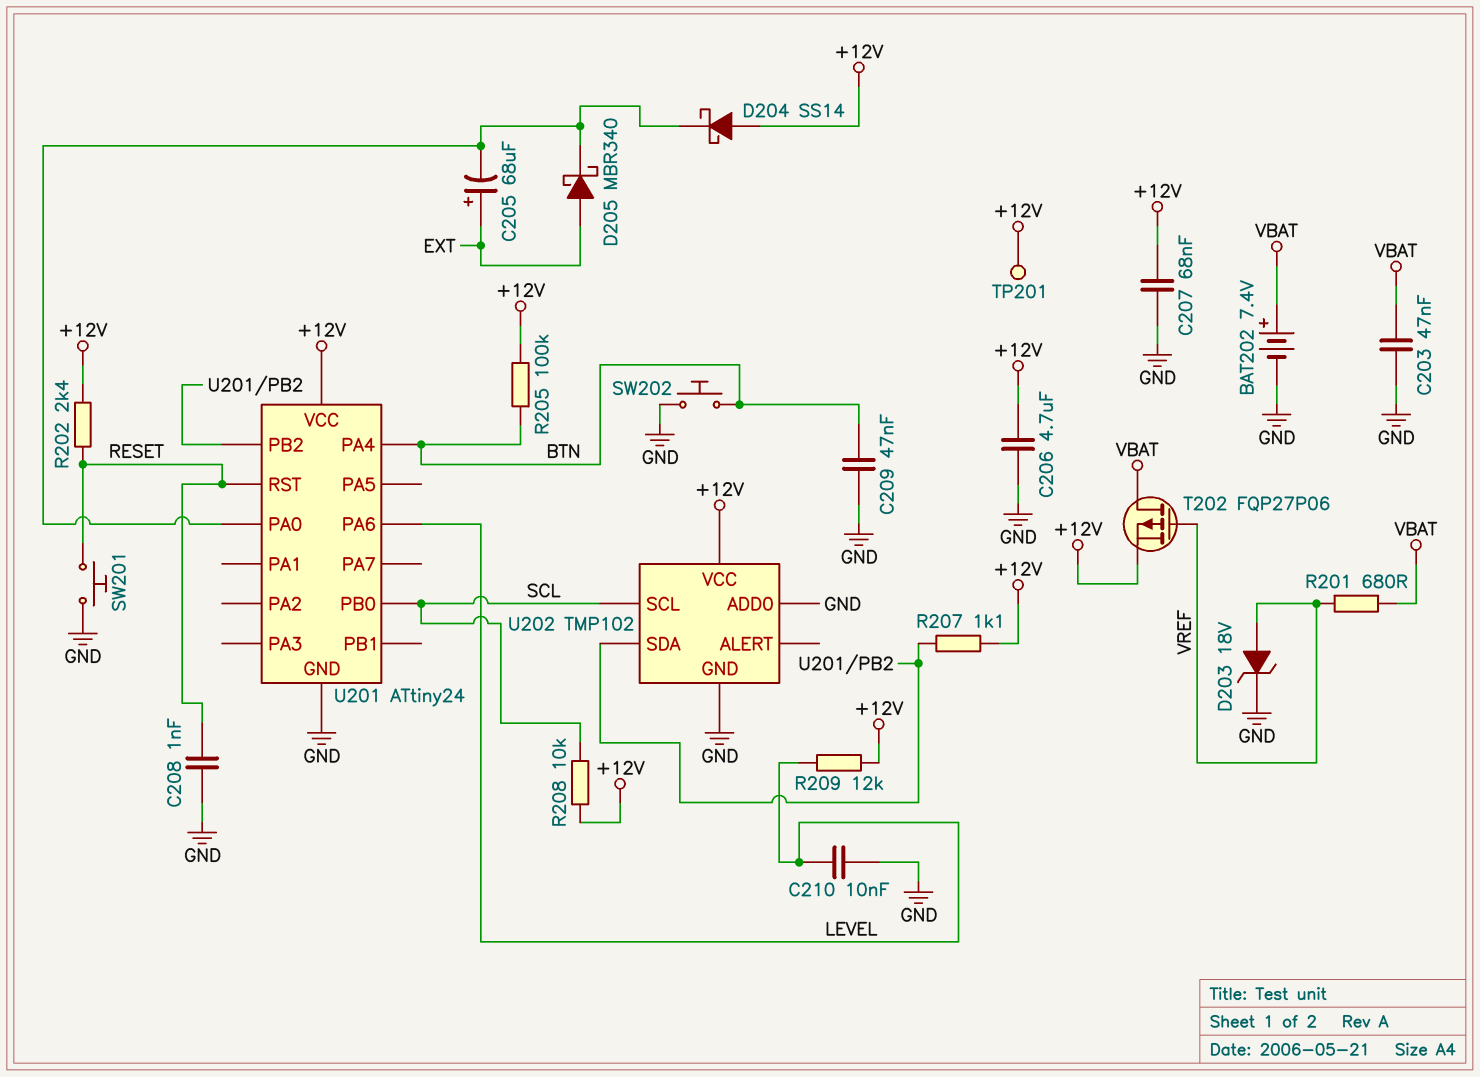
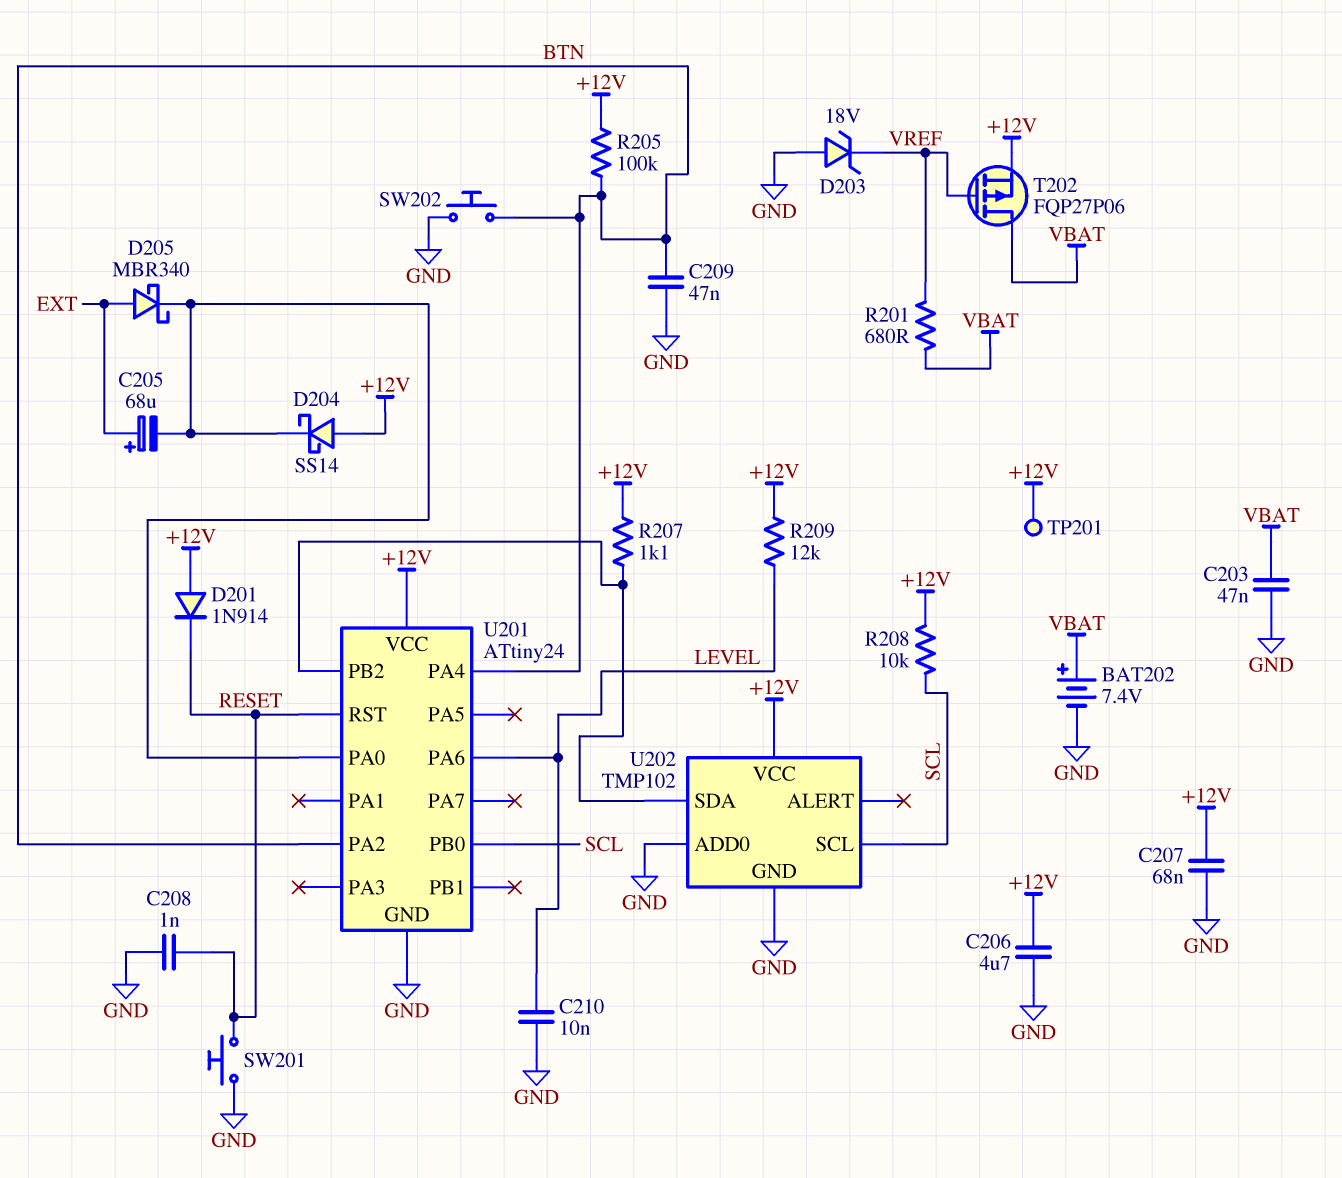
D201: none -> diode 1N914 (A +12V, K RESET)
D203: zener 18V (A VREF, K GND) -> zener 18V (A GND, K VREF)
R202: 2.4k (+12V, RESET) -> none
U201 pin PA2: none -> BTN

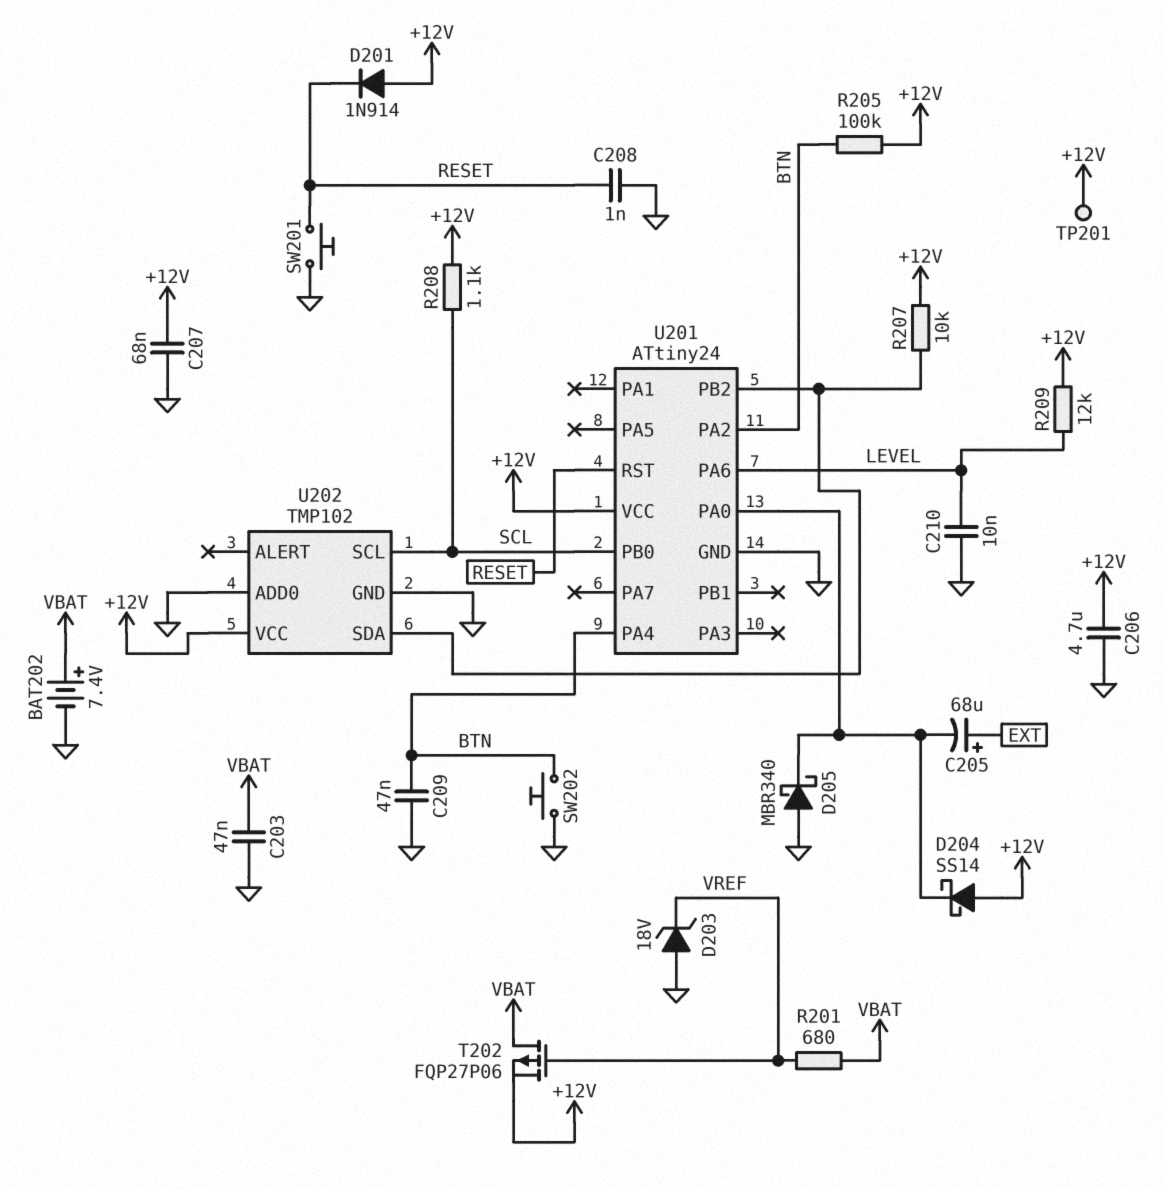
D205: schottky MBR340 (A EXT, K U201/PA0) -> schottky MBR340 (A GND, K U201/PA0)
R207: 1.1k (+12V, U201/PB2) -> 10k (+12V, U201/PB2)
R208: 10k (+12V, SCL) -> 1.1k (+12V, SCL)

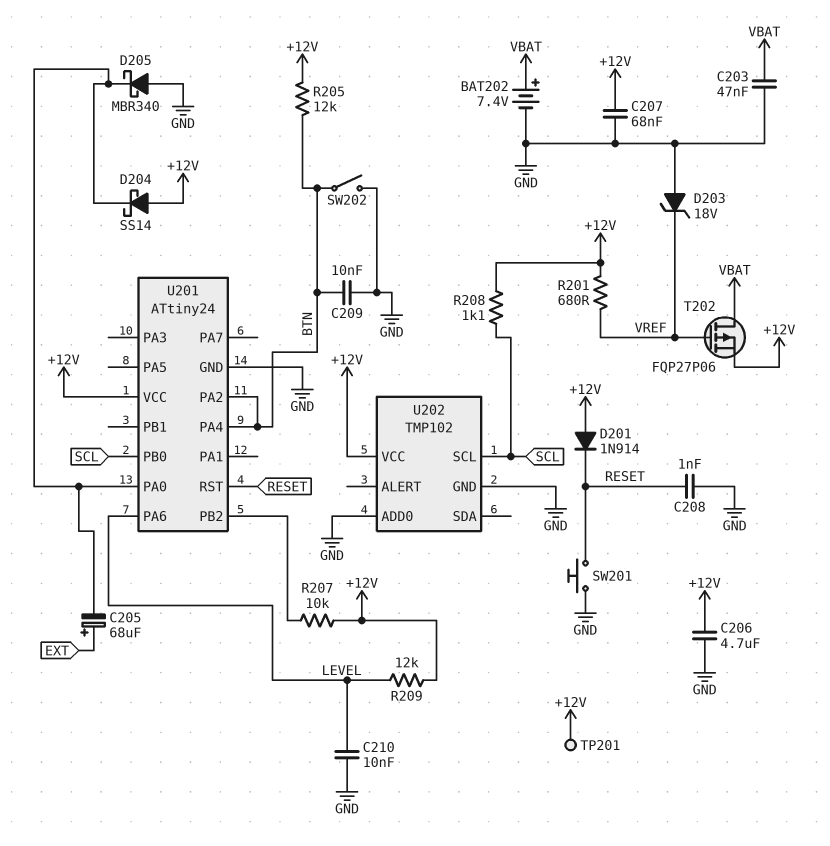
C209: 47nF (BTN, GND) -> 10nF (BTN, GND)
R201: 680 (VBAT, VREF) -> 680 (+12V, VREF)
R205: 100k (+12V, BTN) -> 12k (+12V, BTN)
SW202: button (BTN, GND) -> switch (BTN, GND)
U202 pin SDA: U201/PB2 -> none

